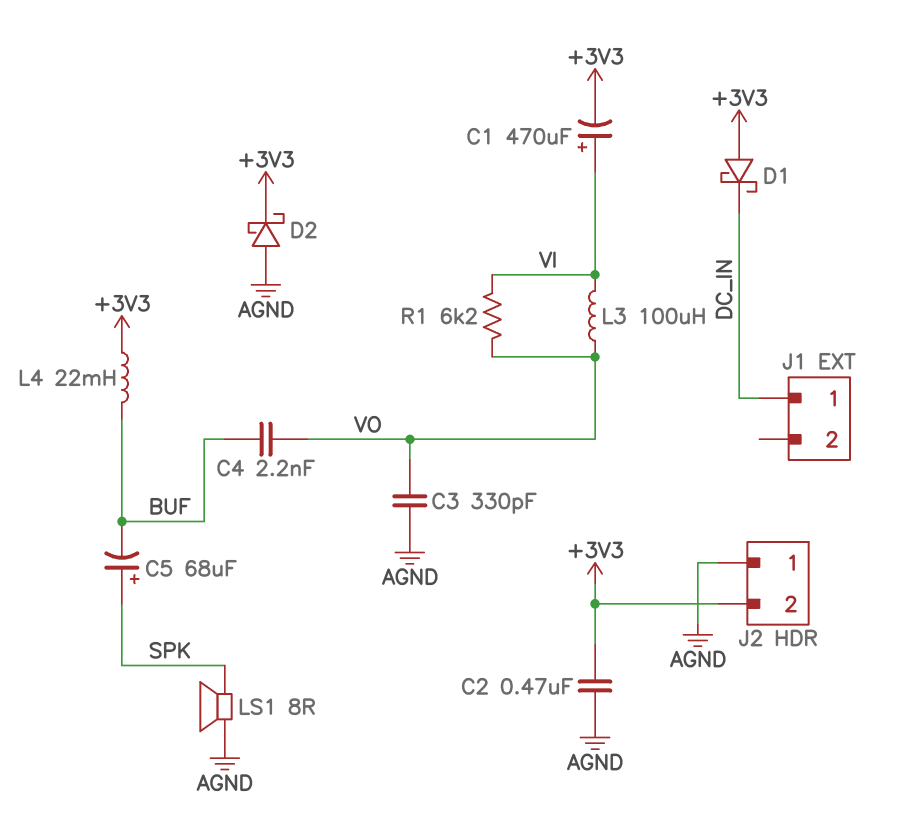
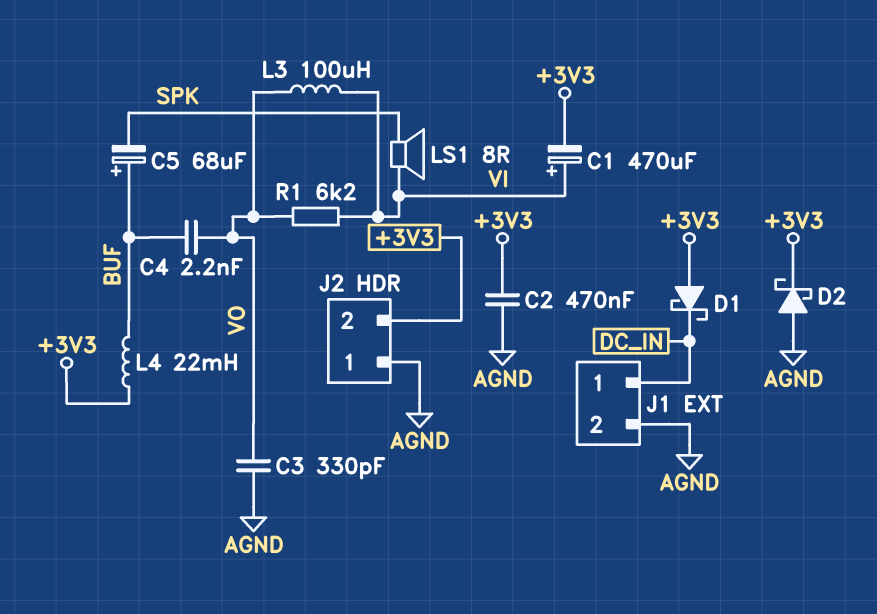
C5: 68uF (plus SPK, minus BUF) -> 68uF (plus BUF, minus SPK)
J1 pin 2: none -> AGND
LS1: speaker 8R (AGND, SPK) -> speaker 8R (SPK, VI)

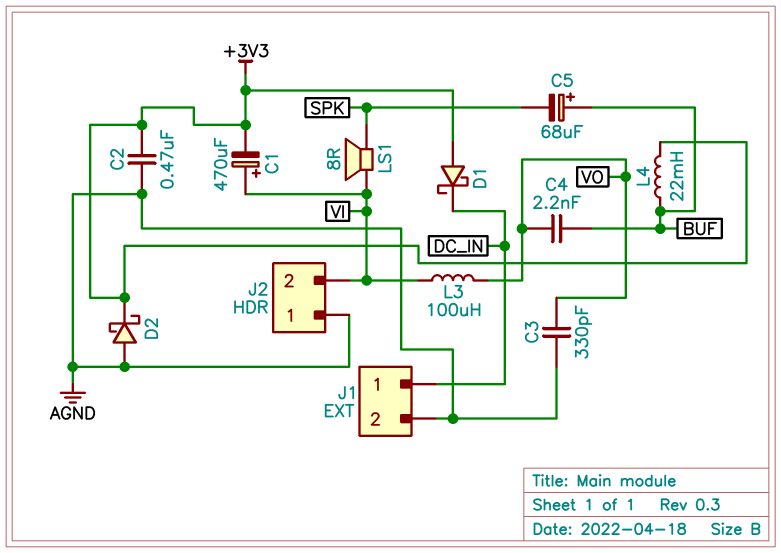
J2 pin 2: +3V3 -> VI
R1: 6.2k (VI, VO) -> none

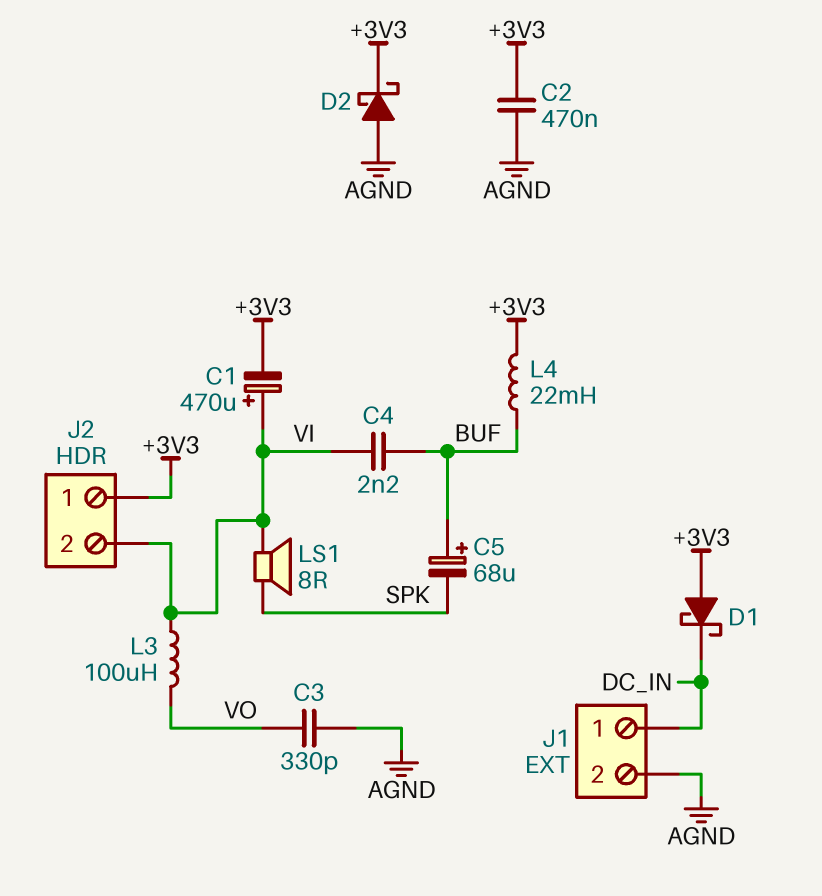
C4: 2.2nF (BUF, VO) -> 2.2nF (BUF, VI)
J2 pin 1: AGND -> +3V3

